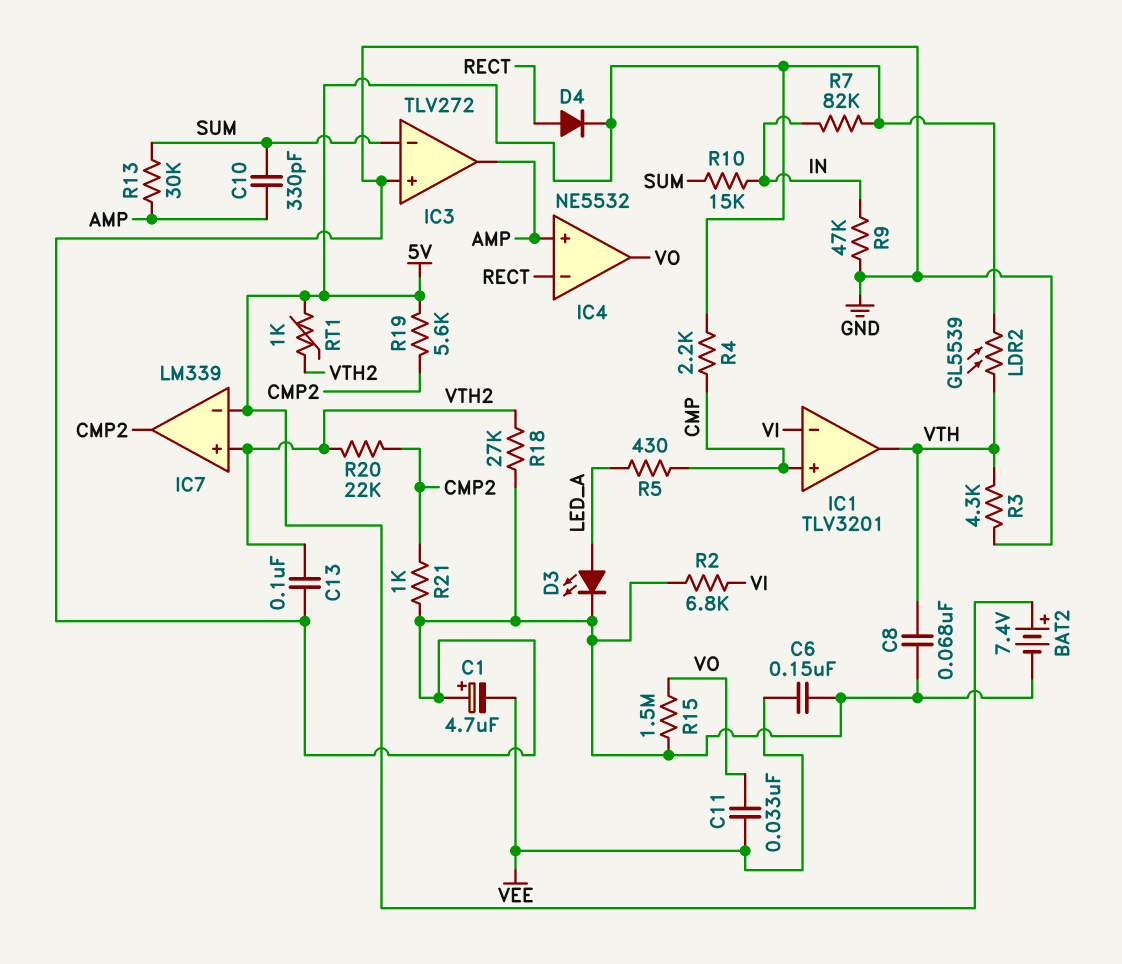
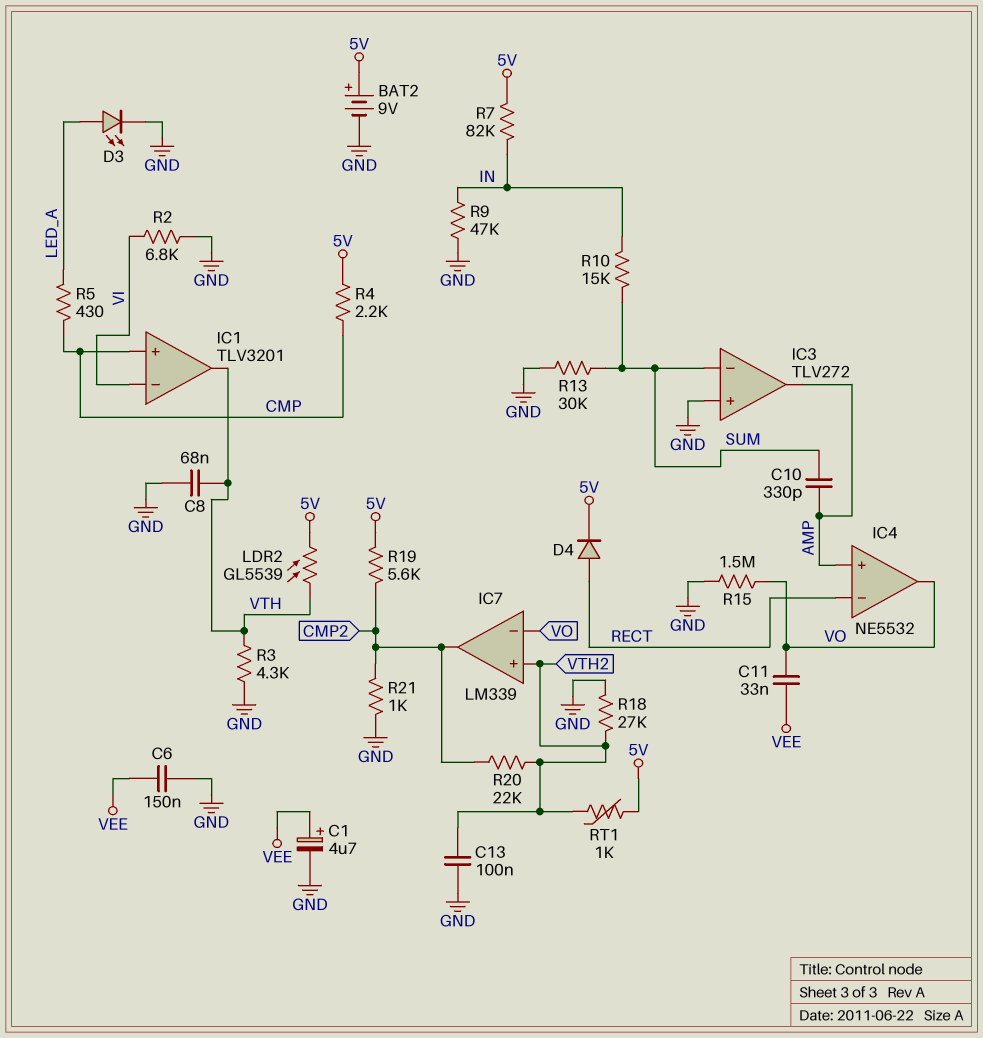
BAT2: 7.4V (plus 5V, minus GND) -> 9V (plus 5V, minus GND)
C1: 4.7uF (plus GND, minus VEE) -> 4.7uF (plus VEE, minus GND)
IC7 pin in-: 5V -> VO
R13: 30k (AMP, SUM) -> 30k (GND, SUM)

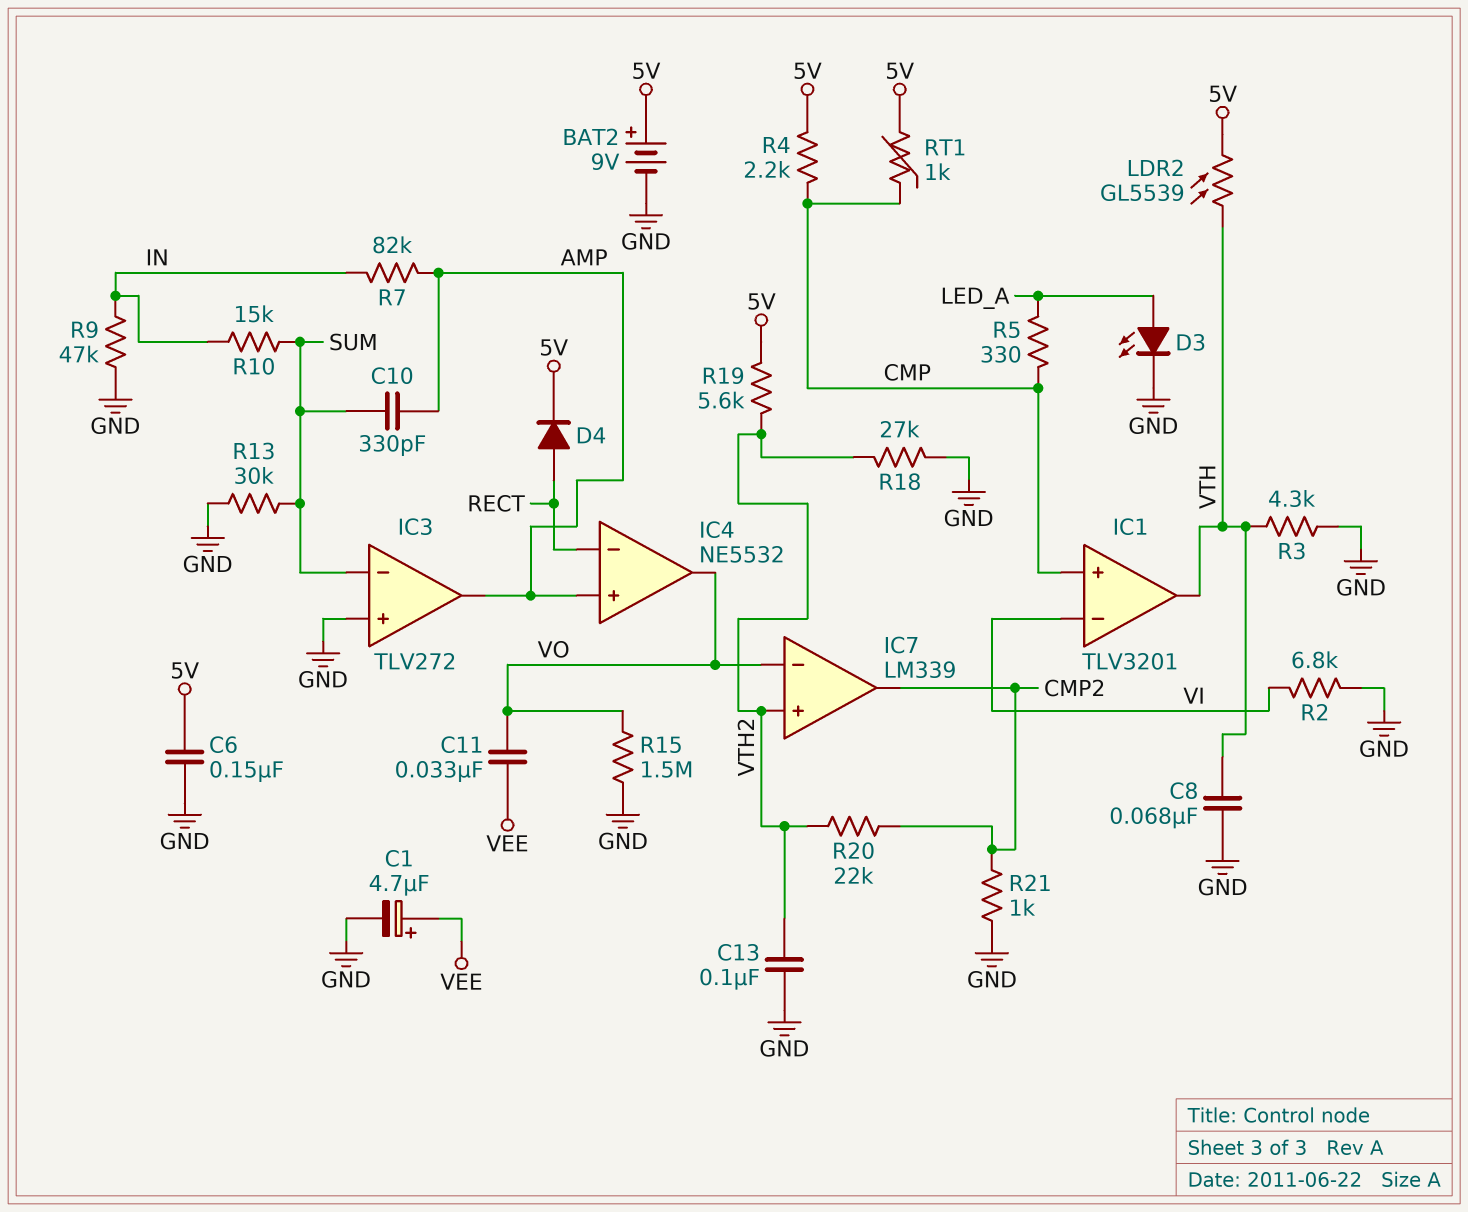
C6: 150nF (GND, VEE) -> 150nF (5V, GND)
R5: 430 (CMP, LED_A) -> 330 (CMP, LED_A)
R7: 82k (5V, IN) -> 82k (AMP, IN)
R19: 5.6k (5V, CMP2) -> 5.6k (5V, VTH2)
RT1: 1k (5V, VTH2) -> 1k (5V, CMP)

